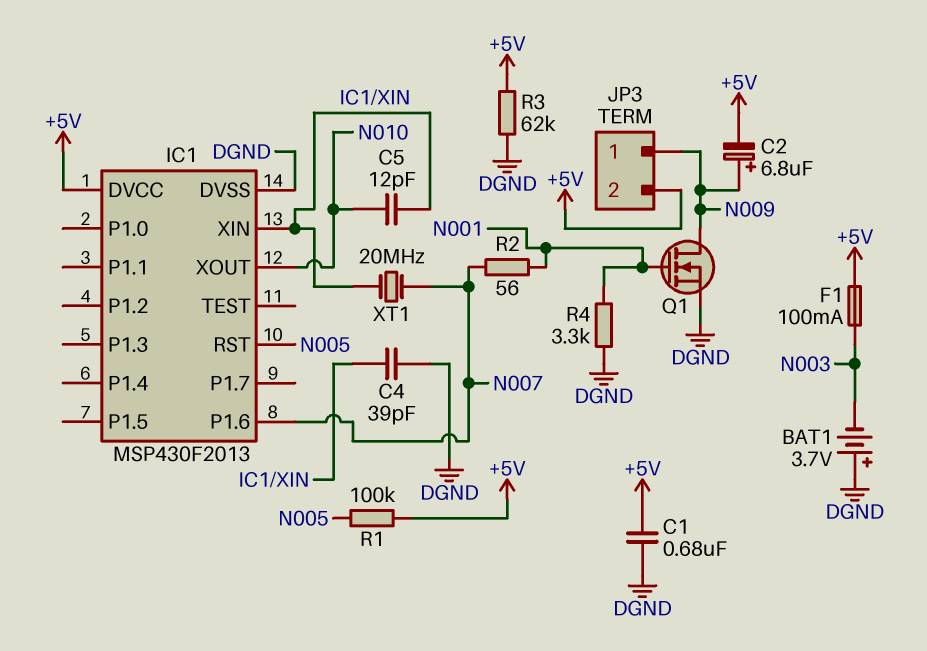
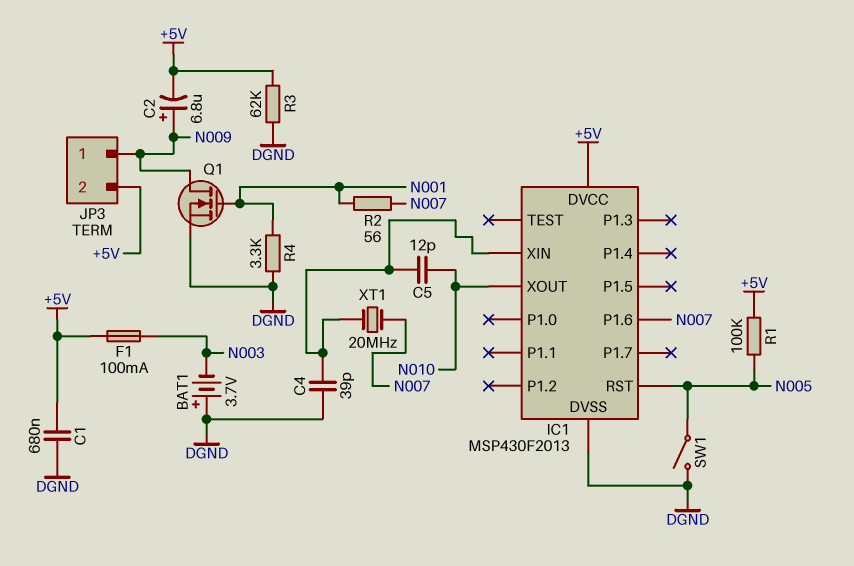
SW1: none -> switch (DGND, N005)

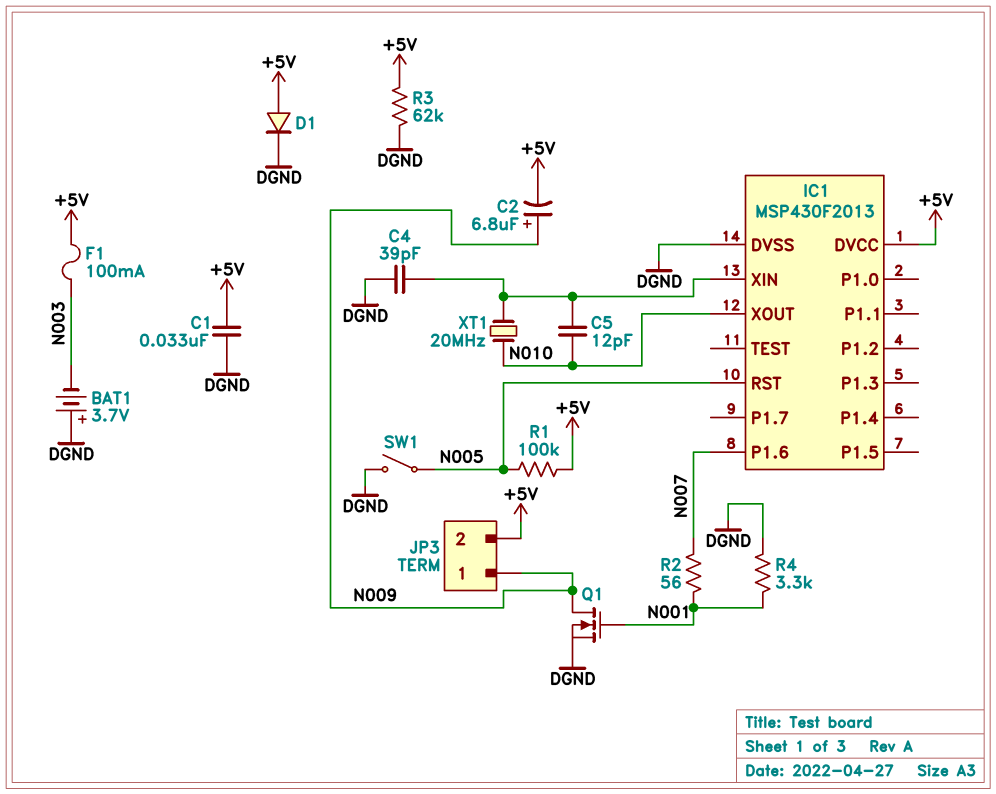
C1: 680nF (+5V, DGND) -> 33nF (+5V, DGND)
D1: none -> diode (A +5V, K DGND)
XT1: 20MHz (IC1/XIN, N007) -> 20MHz (IC1/XIN, N010)

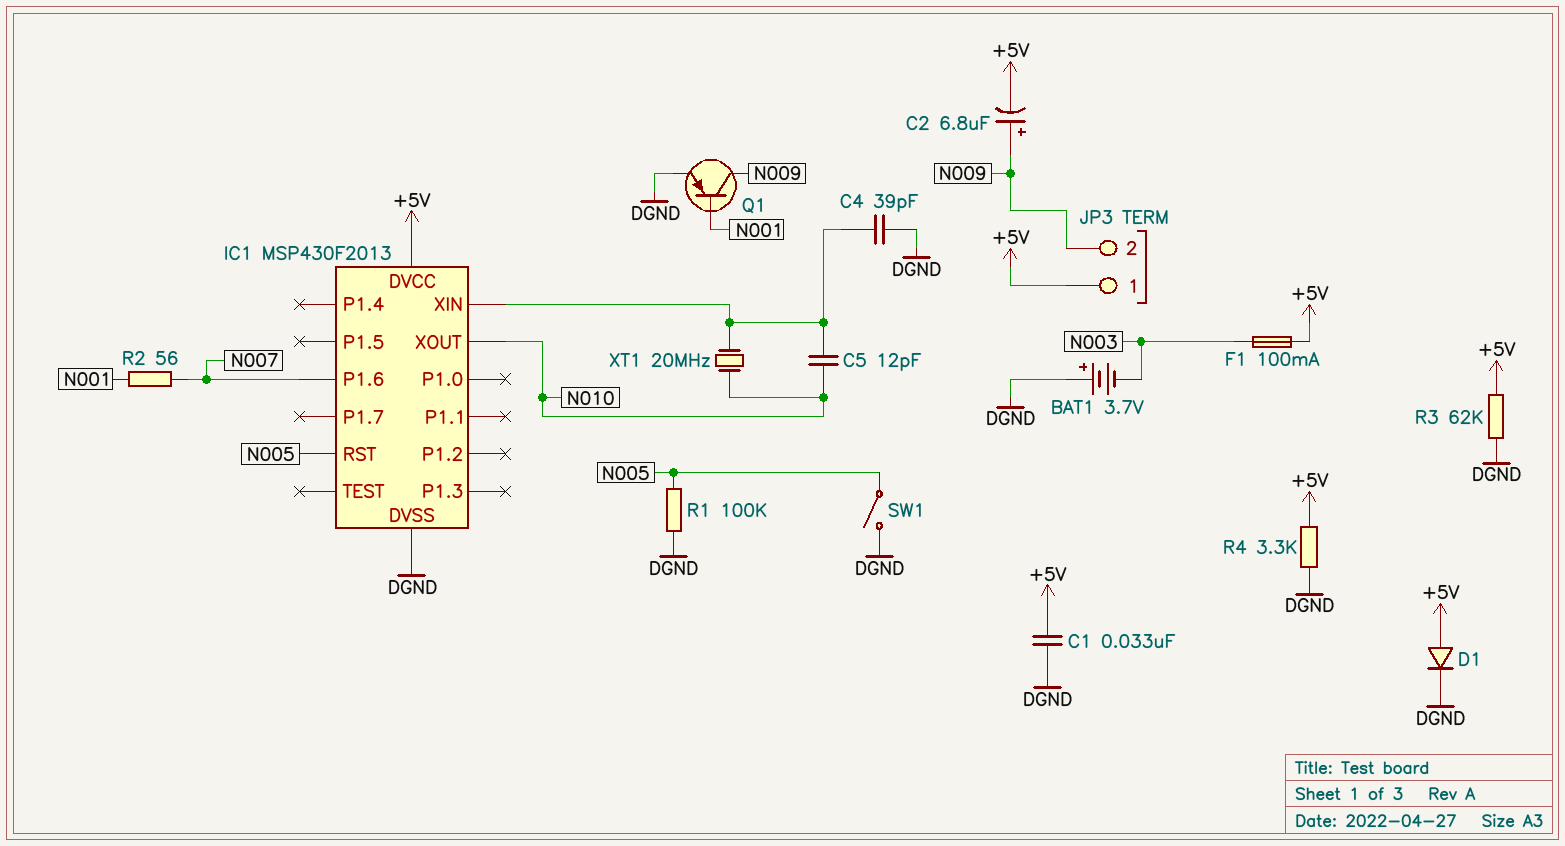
JP3 pin 1: N009 -> +5V
JP3 pin 2: +5V -> N009
Q1: NMOS (G N001, D N009, S DGND) -> PNP (B N001, C N009, E DGND)
R1: 100k (+5V, N005) -> 100k (DGND, N005)
R4: 3.3k (DGND, N001) -> 3.3k (+5V, DGND)

